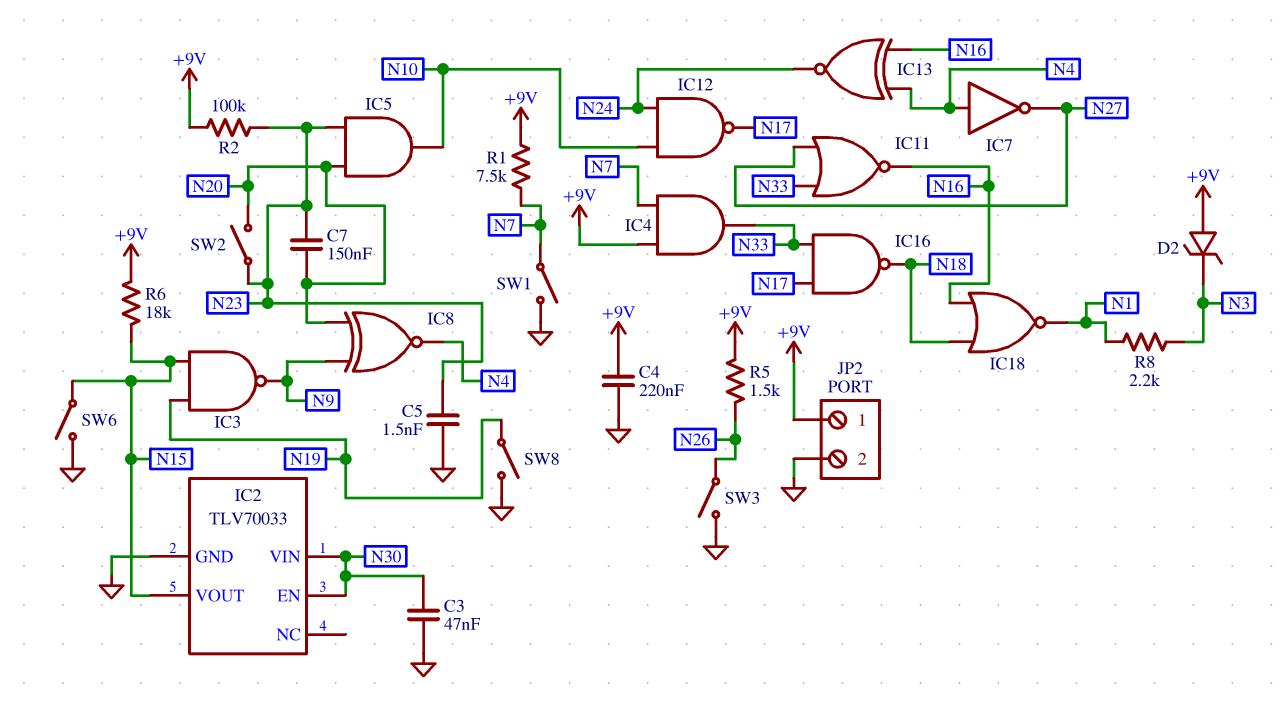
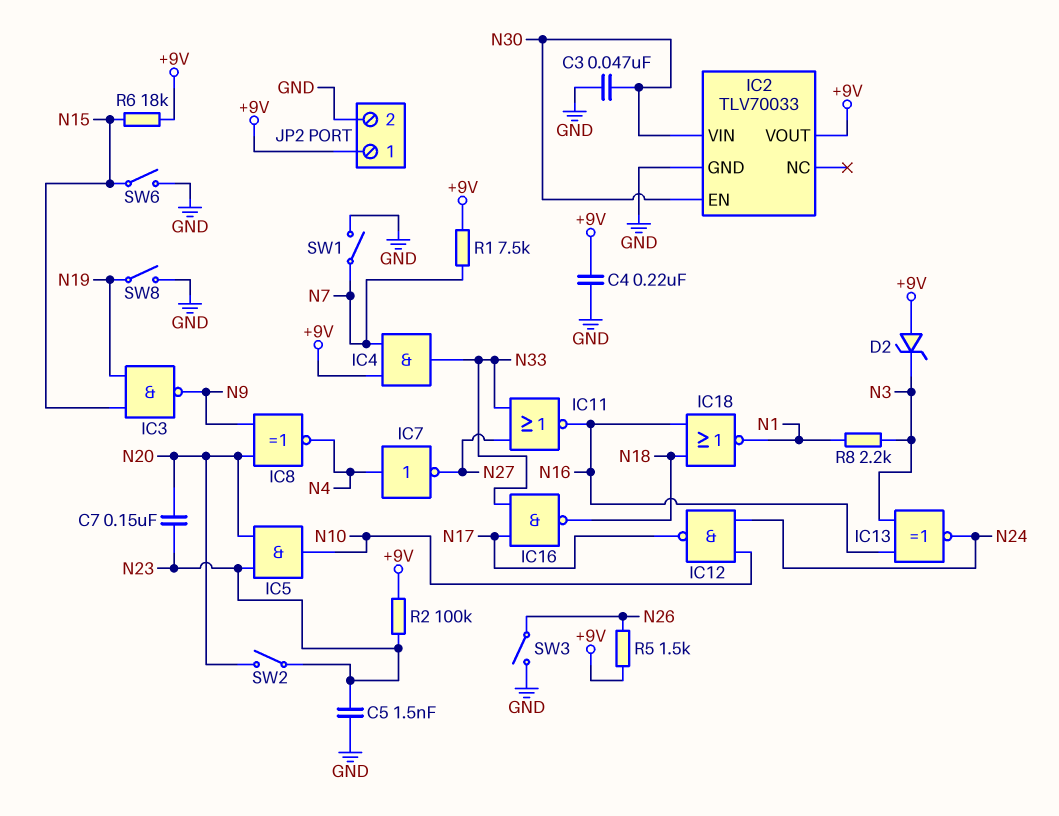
IC2 pin VOUT: N15 -> +9V
IC13: XNOR (in N4, in N16, out N24) -> XNOR (in N3, in N16, out N24)

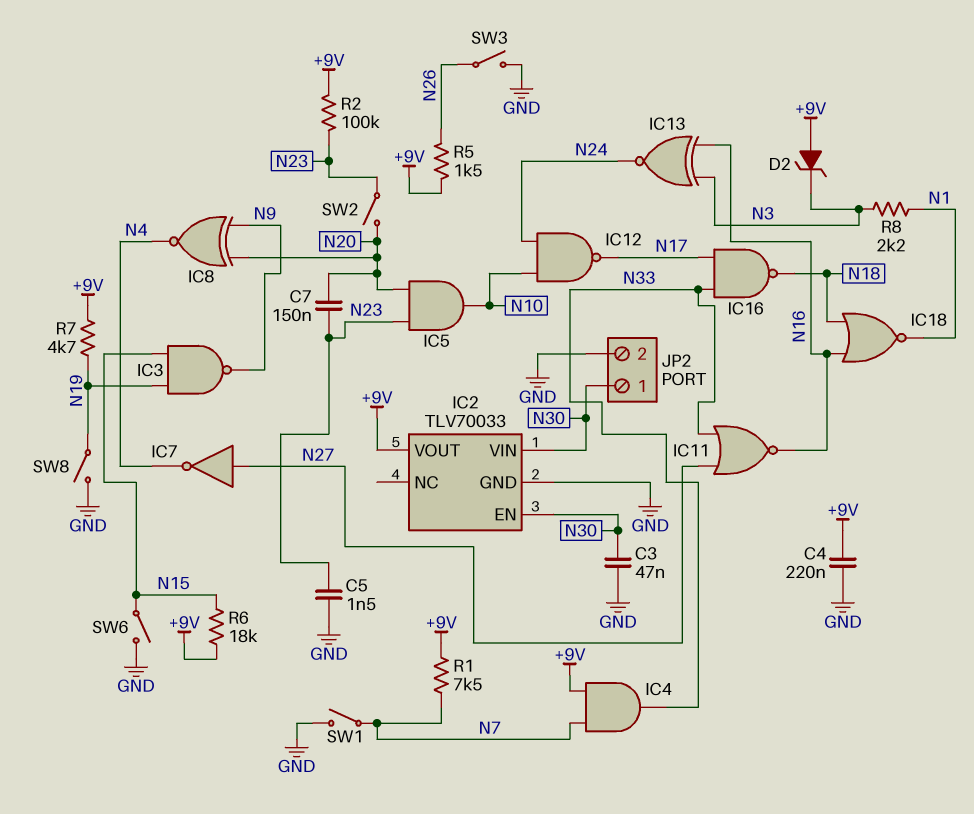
IC7: NOT (in N4, out N27) -> NOT (in N27, out N4)
JP2 pin 1: +9V -> N30
R7: none -> 4.7k (+9V, N19)

